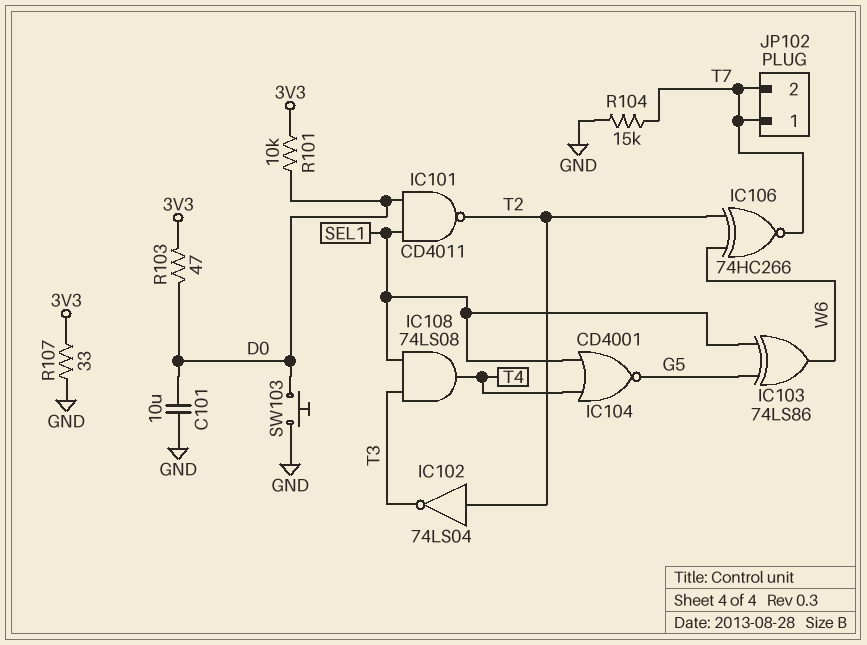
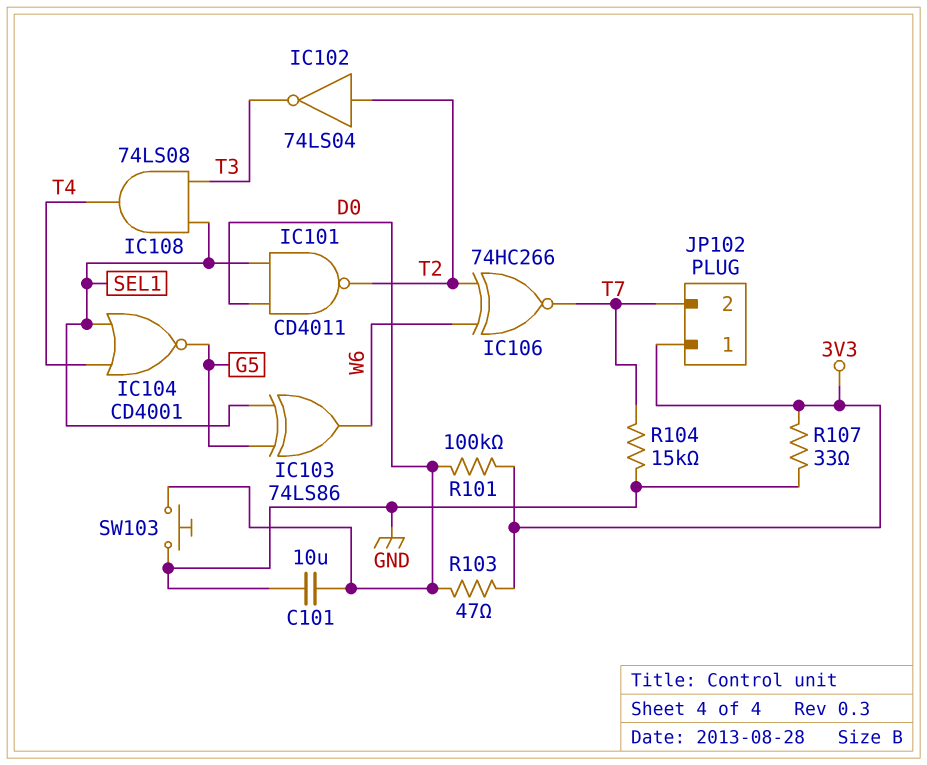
JP102 pin 1: T7 -> 3V3
R101: 10k (3V3, D0) -> 100k (3V3, D0)

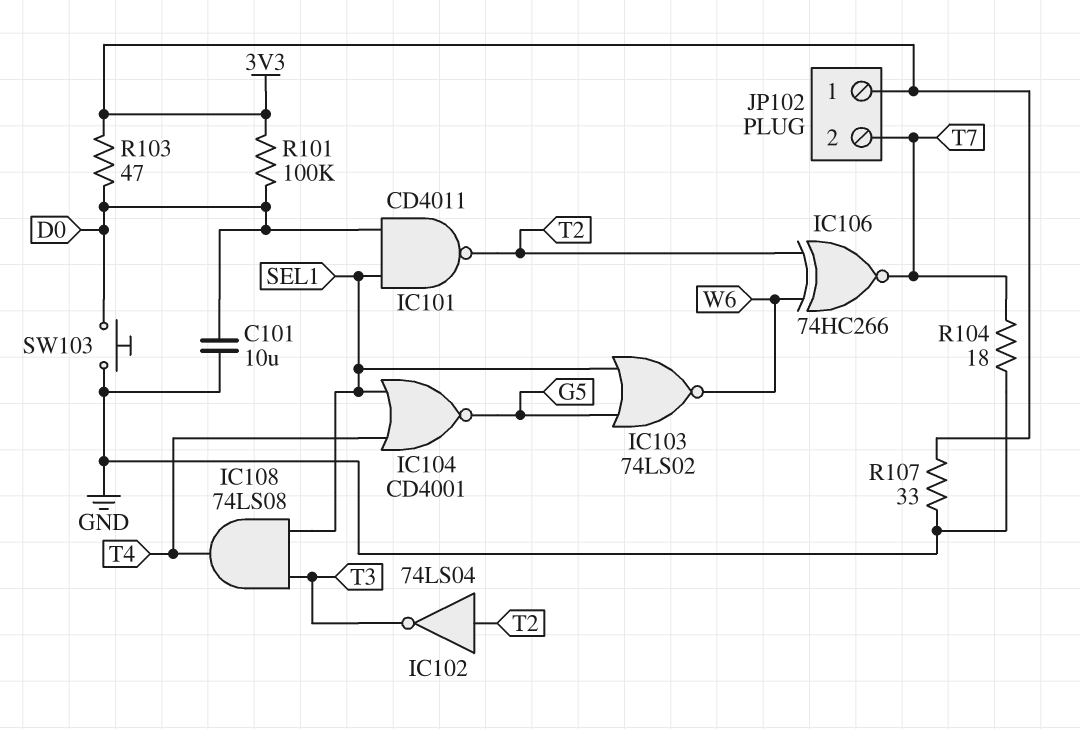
IC103: XOR 74LS86 (in G5, in SEL1, out W6) -> NOR 74LS02 (in G5, in SEL1, out W6)
R104: 15k (GND, T7) -> 18 (GND, T7)

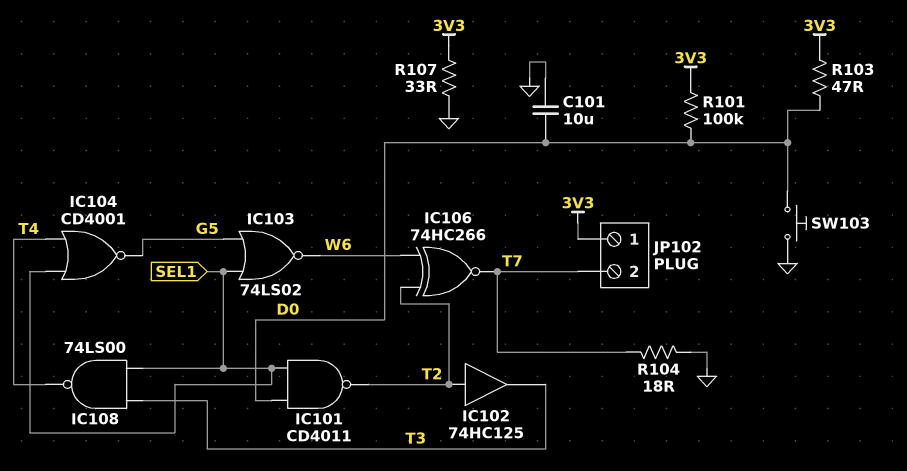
IC102: NOT 74LS04 (in T2, out T3) -> buffer 74HC125 (in T2, out T3)
IC108: AND 74LS08 (in SEL1, in T3, out T4) -> NAND 74LS00 (in SEL1, in T3, out T4)

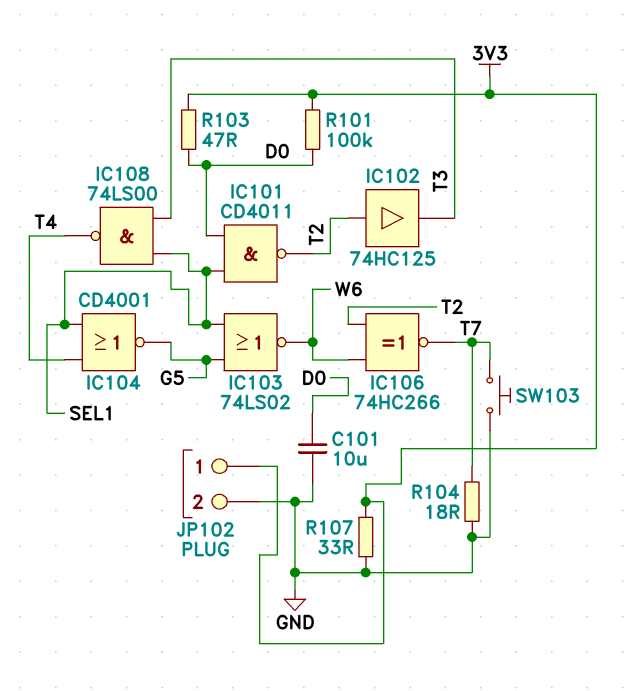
JP102 pin 2: T7 -> GND
SW103: button (D0, GND) -> button (GND, T7)

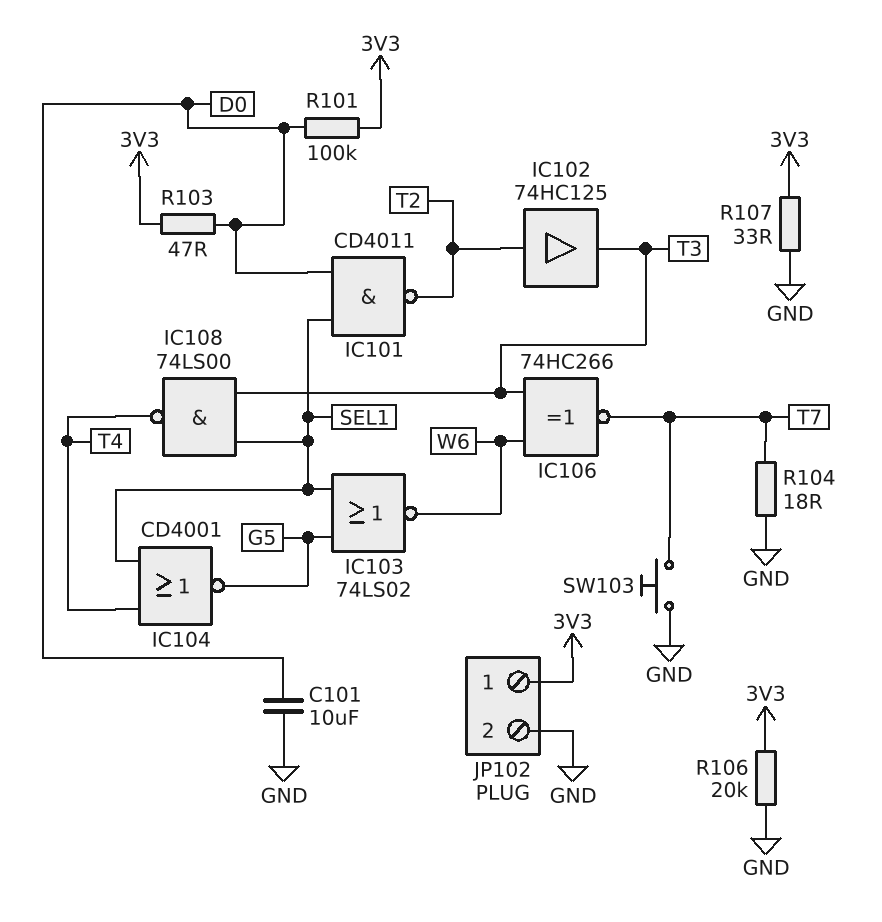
IC106: XNOR 74HC266 (in T2, in W6, out T7) -> XNOR 74HC266 (in T3, in W6, out T7)
R106: none -> 20k (3V3, GND)

